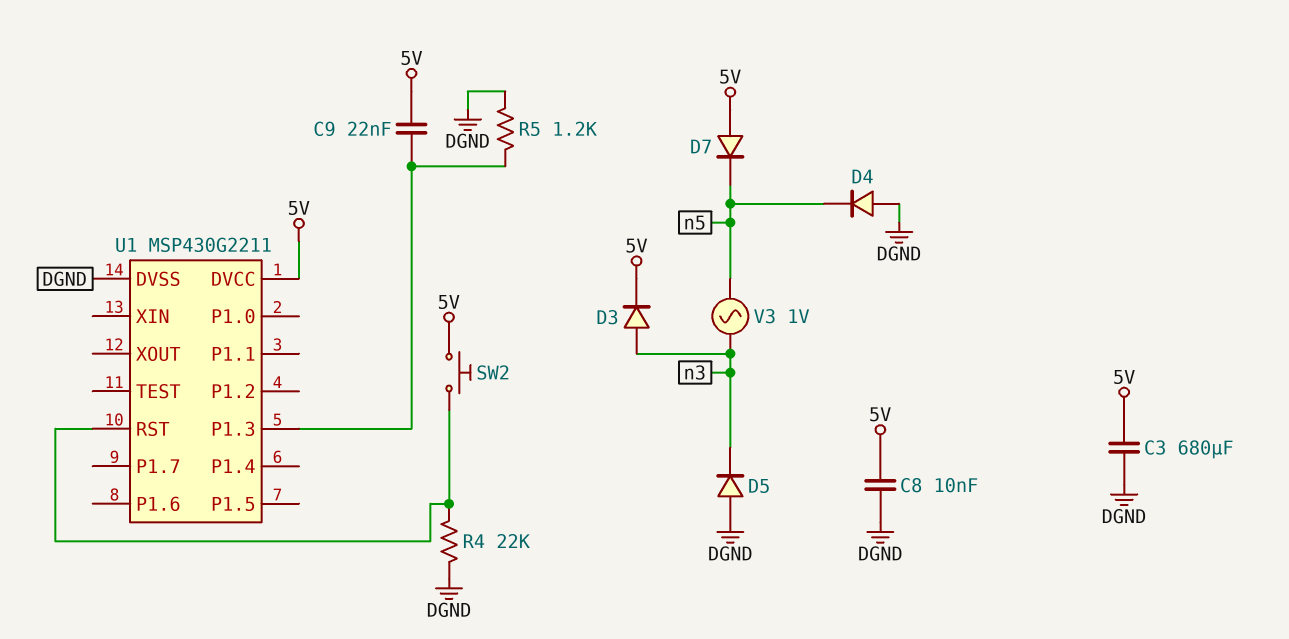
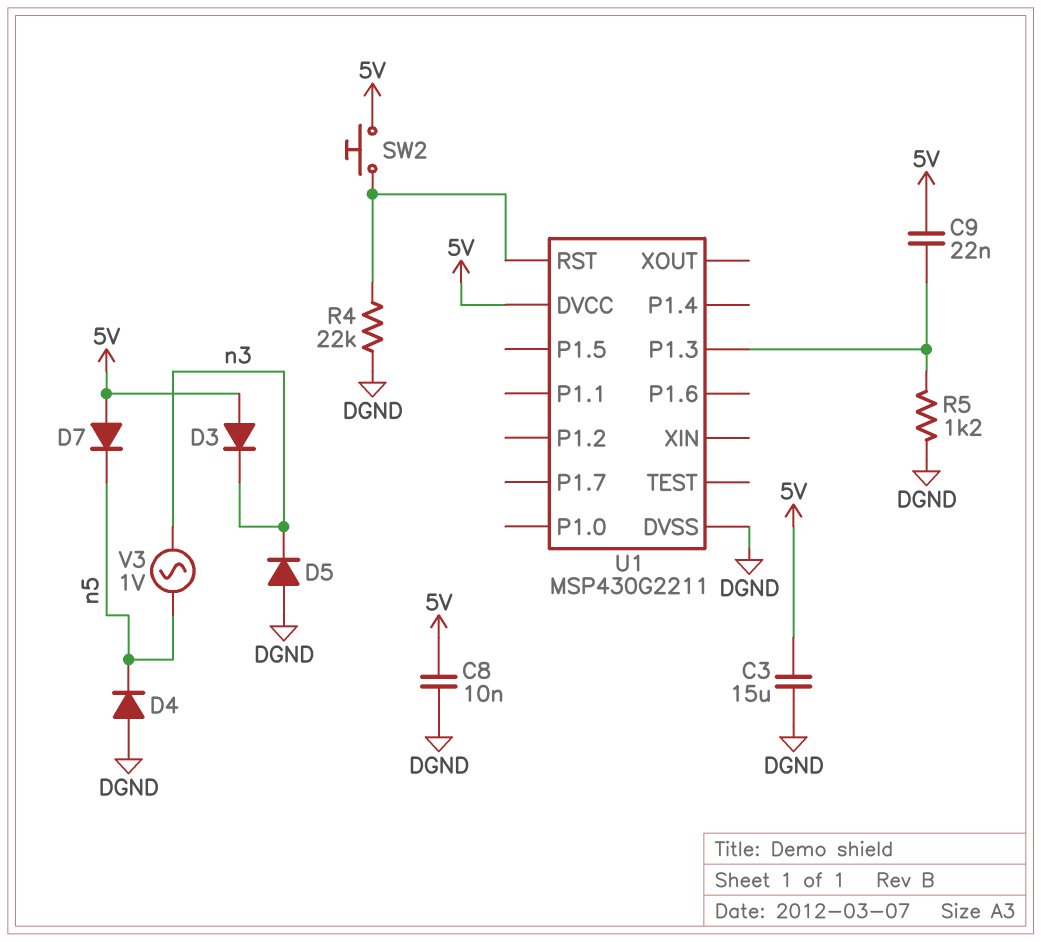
C3: 680uF (5V, DGND) -> 15uF (5V, DGND)
D3: diode (A n3, K 5V) -> diode (A 5V, K n3)

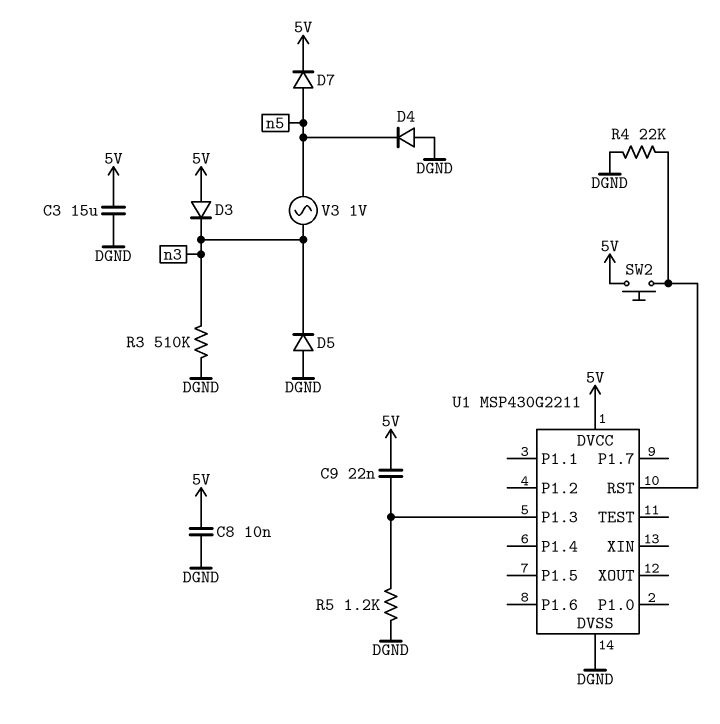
D7: diode (A 5V, K n5) -> diode (A n5, K 5V)
R3: none -> 510k (DGND, n3)

